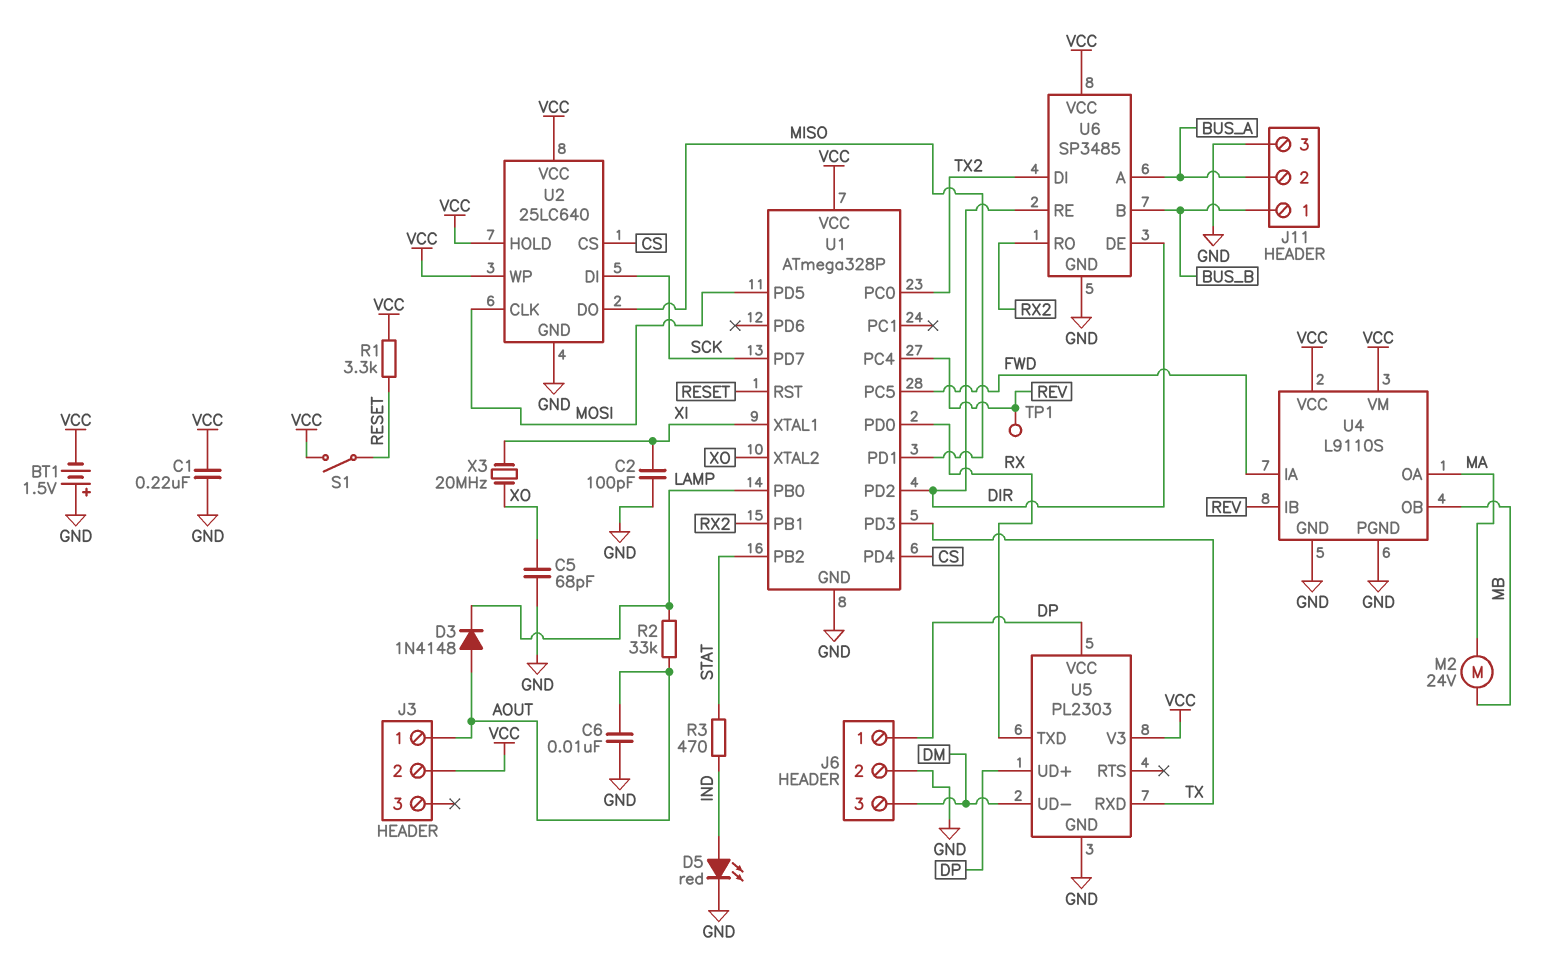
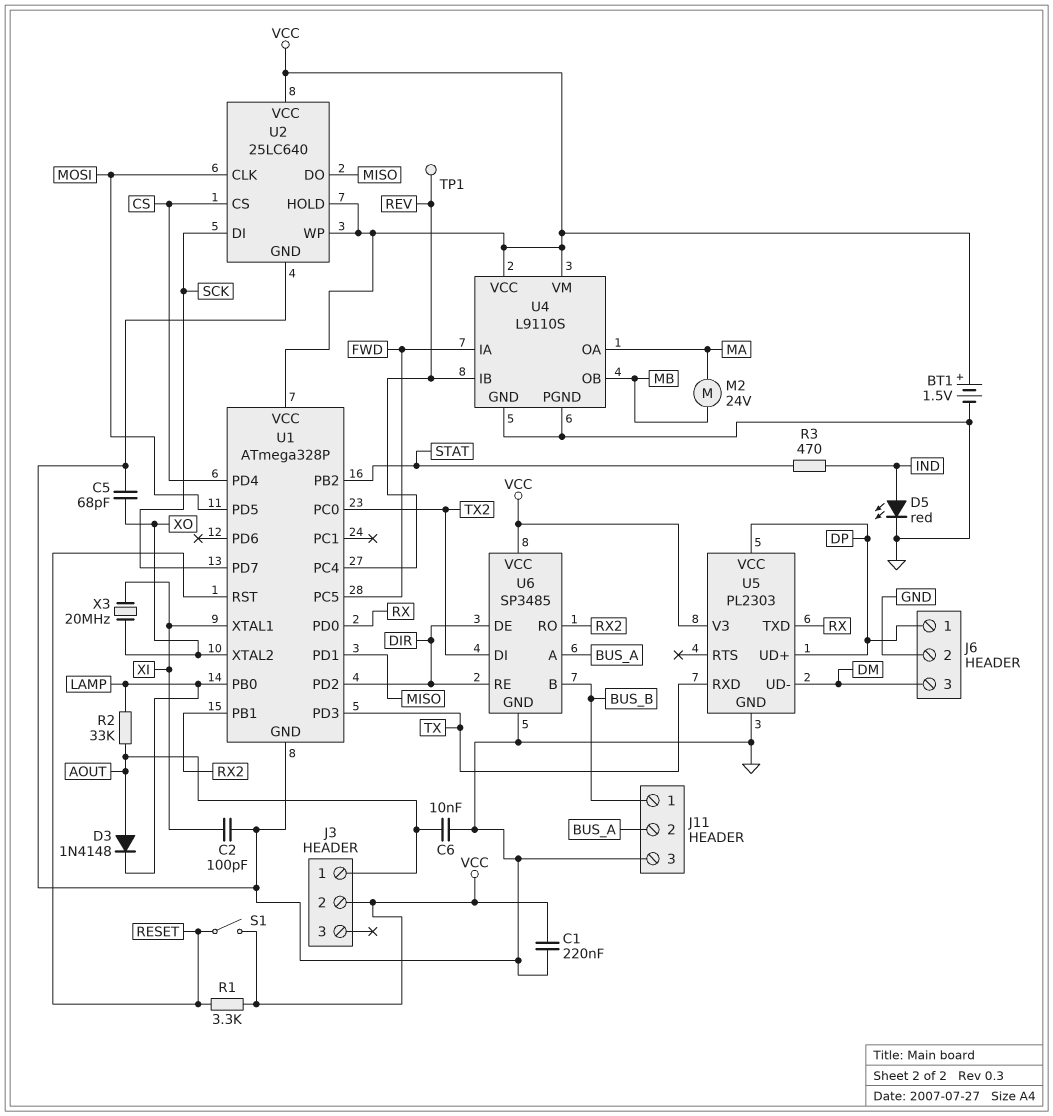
BT1: 1.5V (plus GND, minus VCC) -> 1.5V (plus VCC, minus GND)

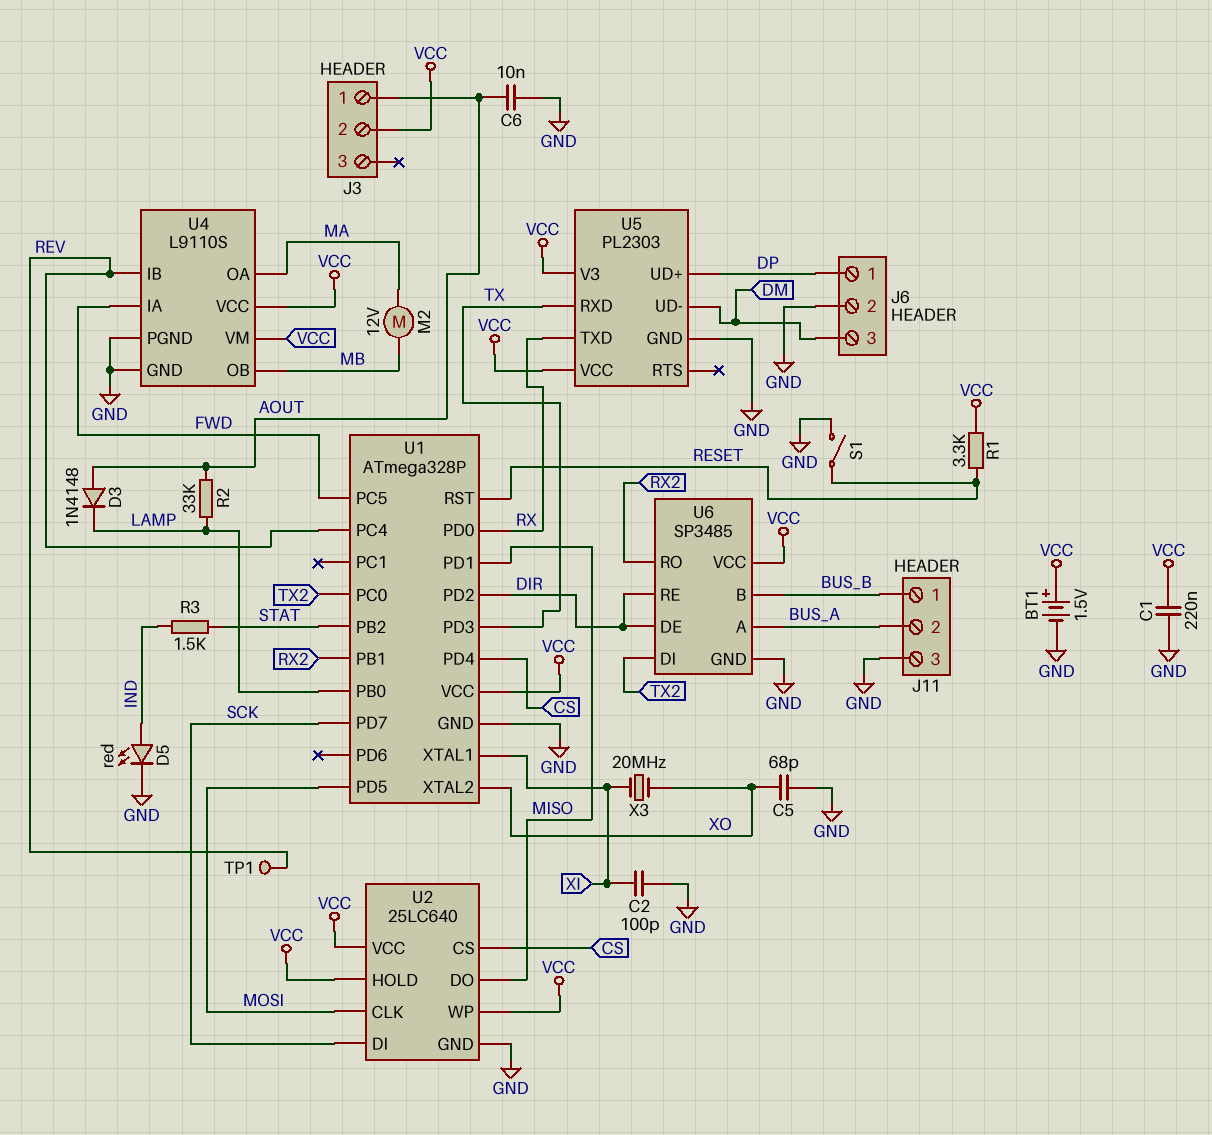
M2: motor 24V (MA, MB) -> motor 12V (MA, MB)
R3: 470 (IND, STAT) -> 1.5k (IND, STAT)
S1: switch (RESET, VCC) -> switch (GND, RESET)
U5 pin VCC: DP -> VCC

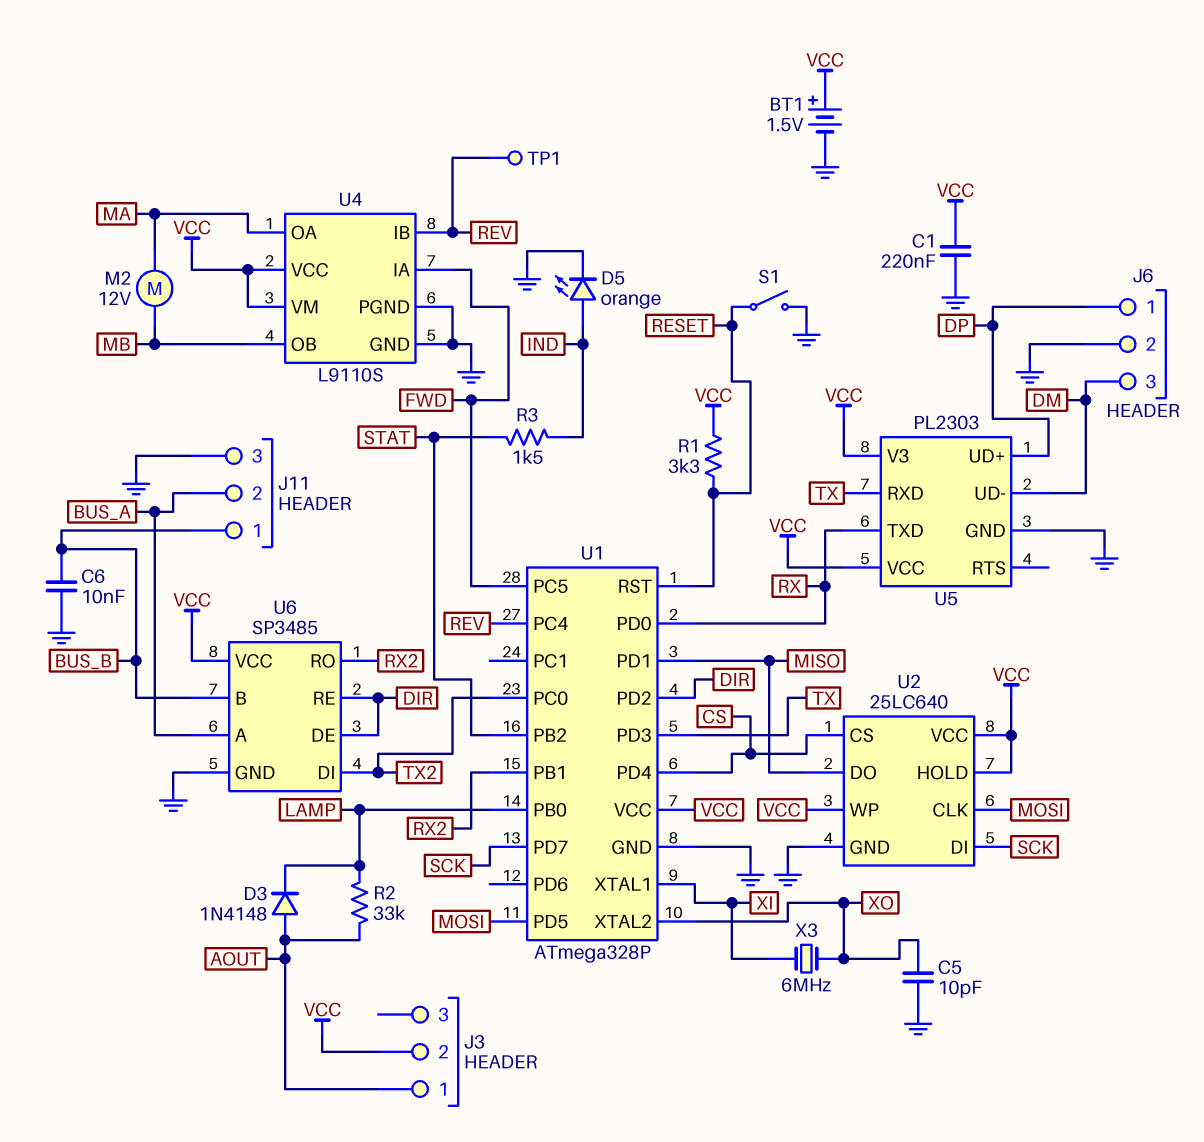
C2: 100pF (GND, XI) -> none
C5: 68pF (GND, XO) -> 10pF (GND, XO)
C6: 10nF (AOUT, GND) -> 10nF (BUS_B, GND)
D5: LED red (A IND, K GND) -> LED orange (A IND, K GND)
X3: 20MHz (XI, XO) -> 6MHz (XI, XO)

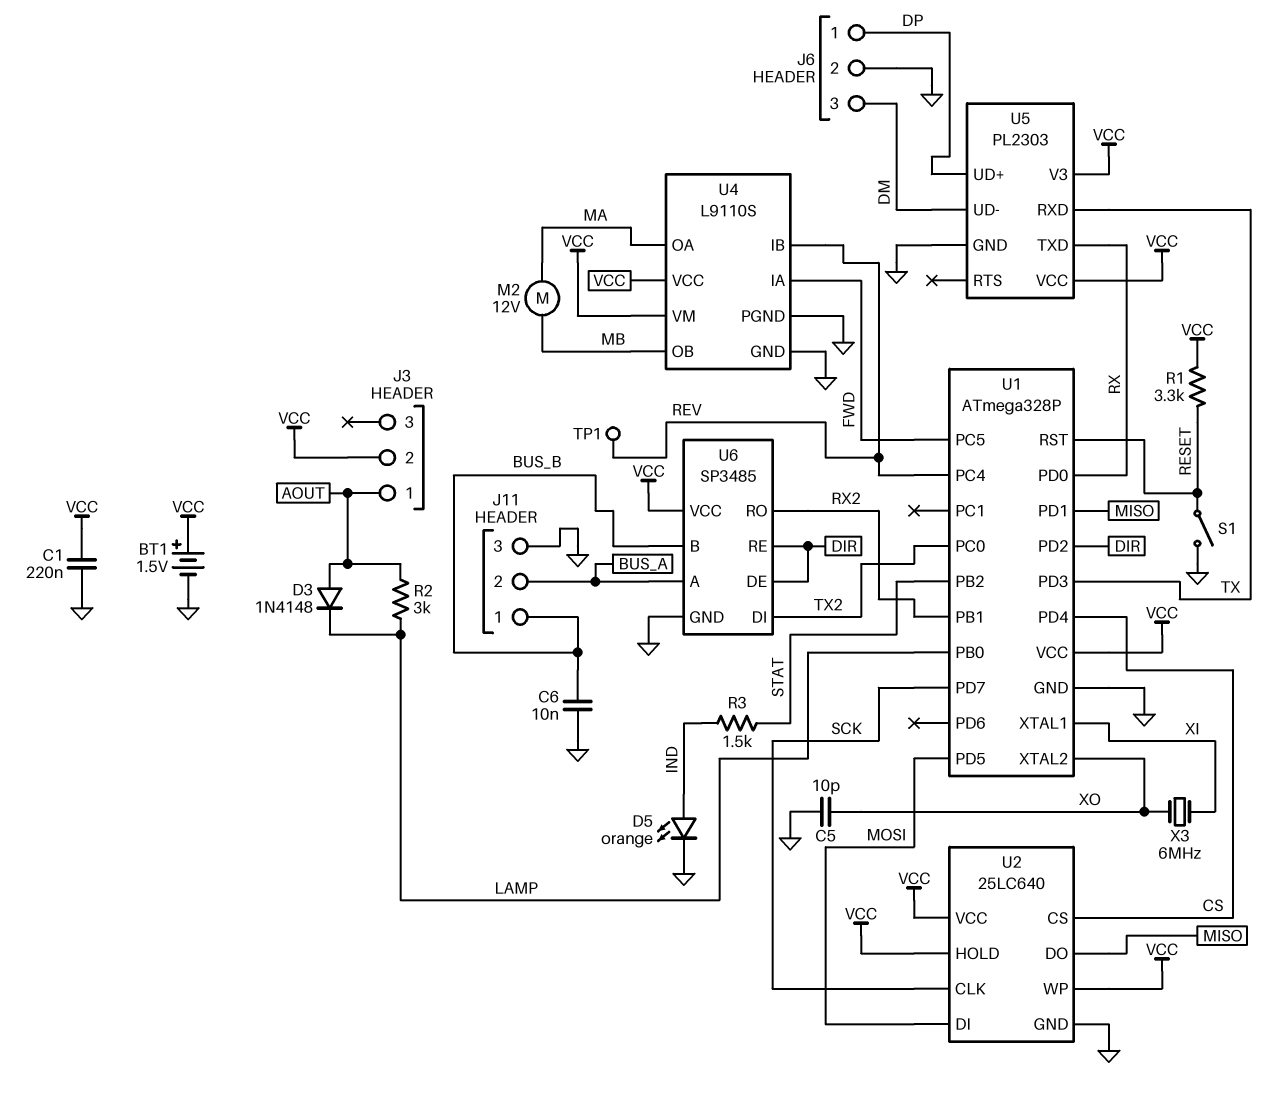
R2: 33k (AOUT, LAMP) -> 3k (AOUT, LAMP)
U2 pin CLK: MOSI -> SCK
U2 pin DI: SCK -> MOSI

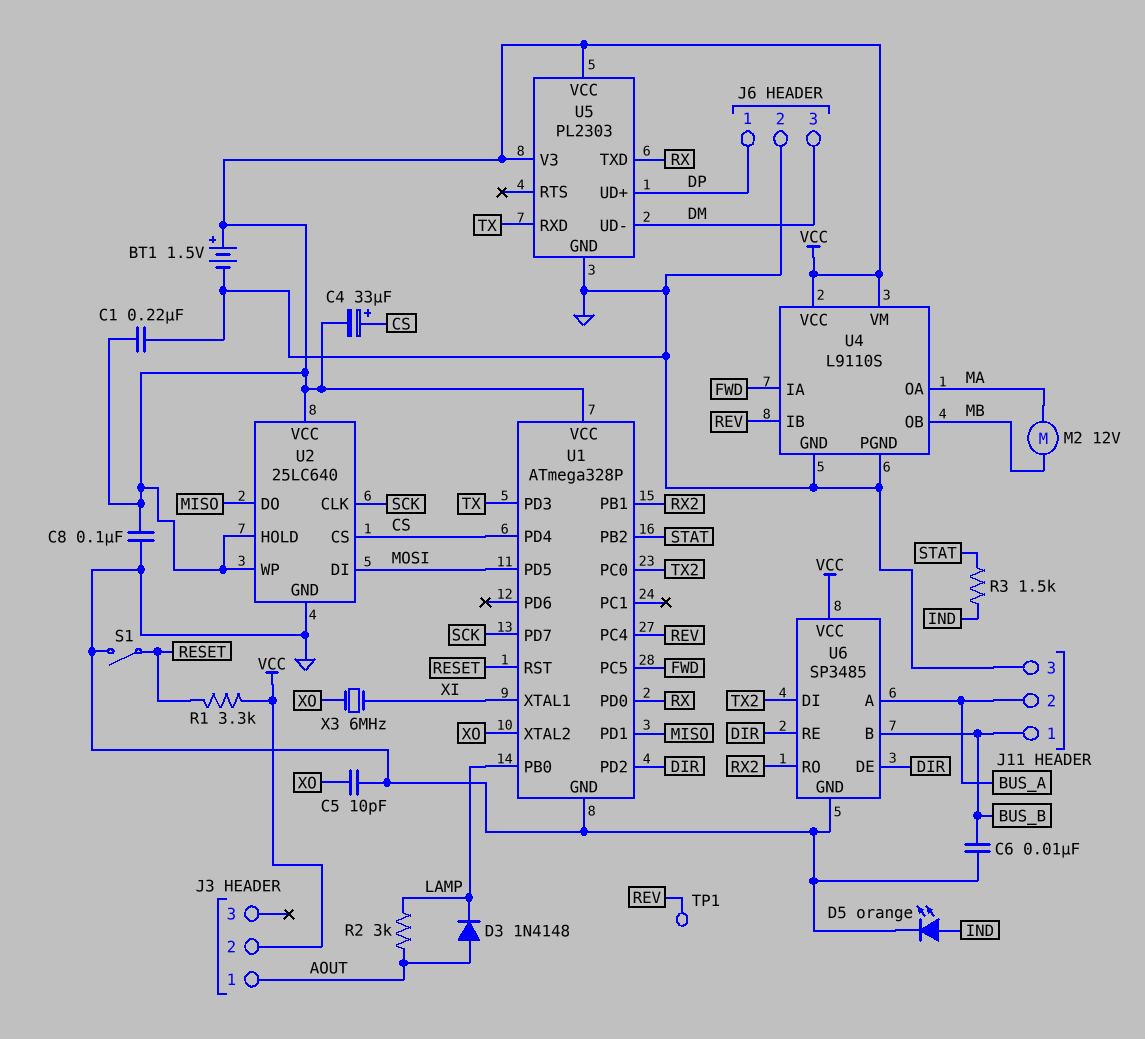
C4: none -> 33uF (plus CS, minus VCC)
C8: none -> 100nF (GND, VCC)

